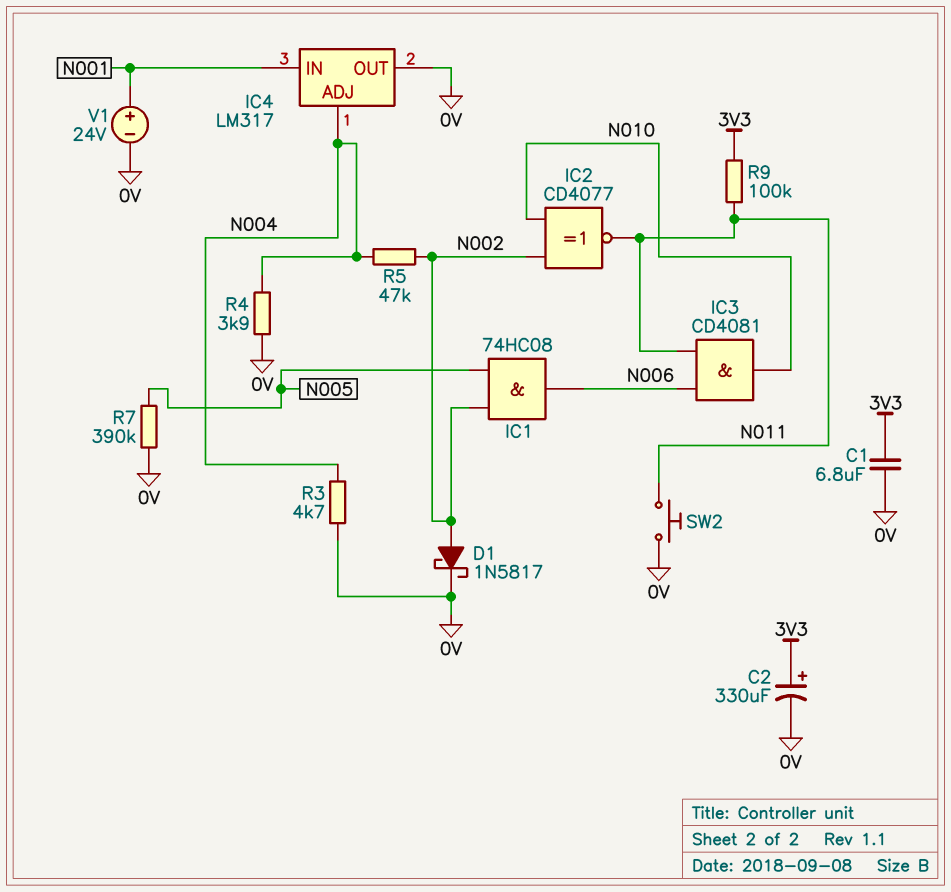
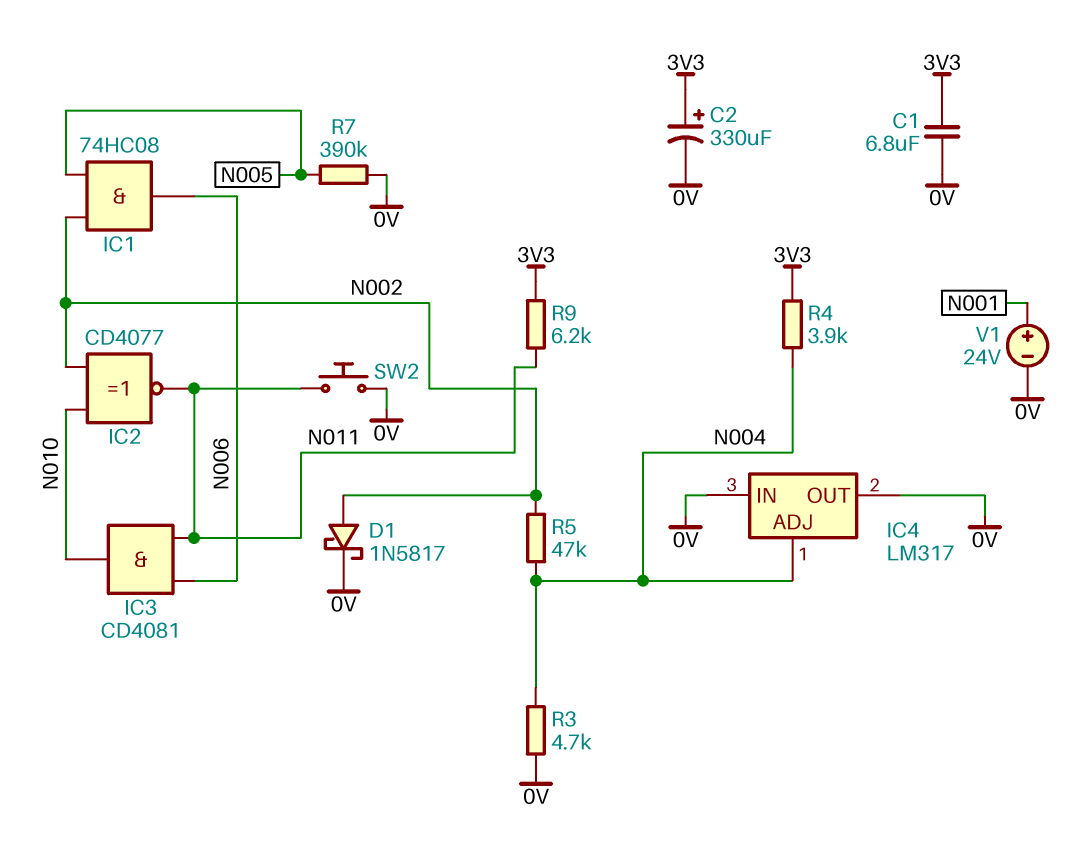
IC4 pin IN: N001 -> 0V
R4: 3.9k (0V, N004) -> 3.9k (3V3, N004)
R9: 100k (3V3, N011) -> 6.2k (3V3, N011)

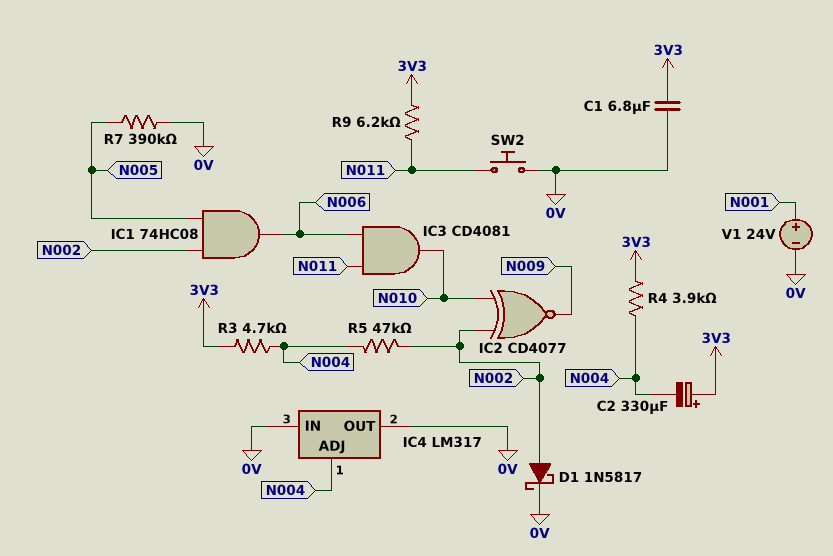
C2: 330uF (plus 3V3, minus 0V) -> 330uF (plus 3V3, minus N004)
IC2: XNOR CD4077 (in N002, in N010, out N011) -> XNOR CD4077 (in N002, in N010, out N009)
R3: 4.7k (0V, N004) -> 4.7k (3V3, N004)

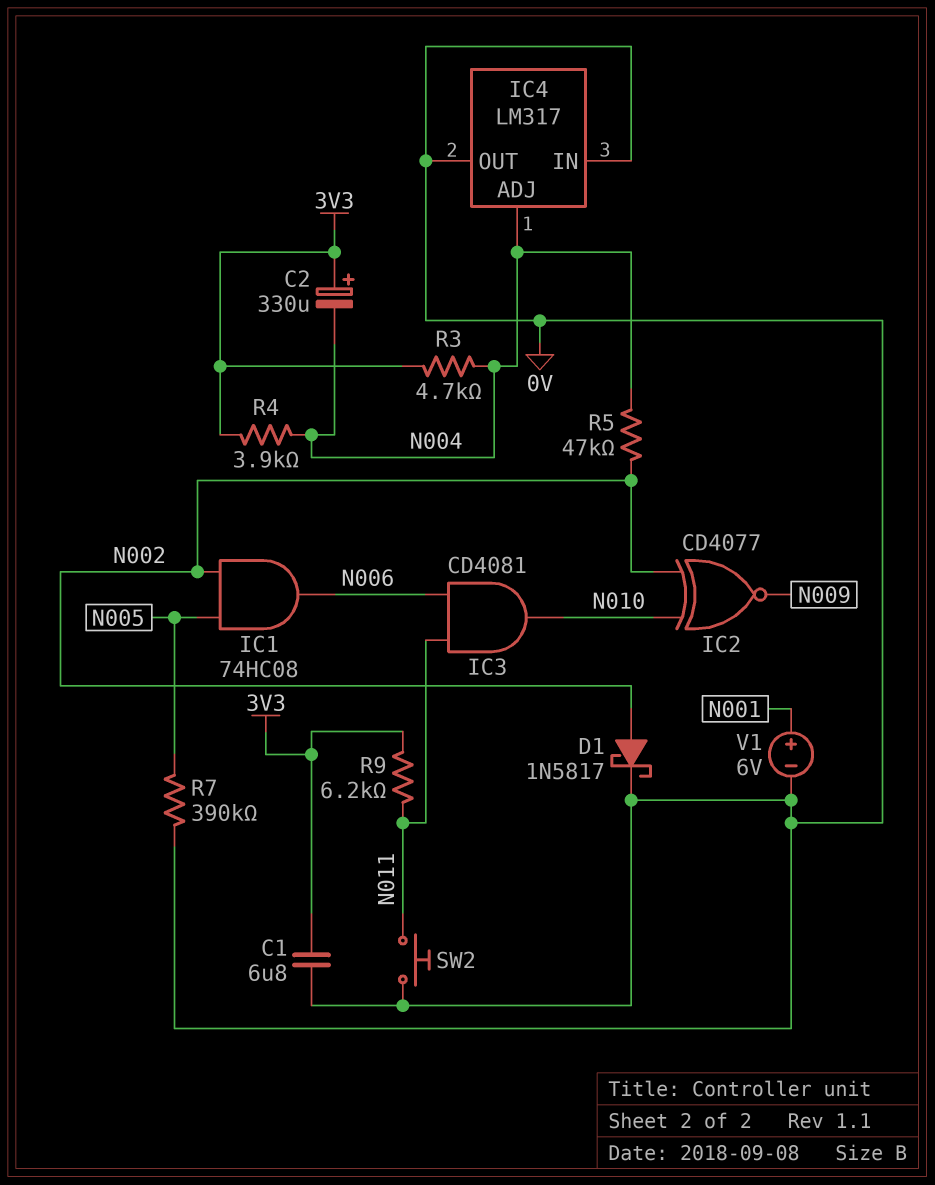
V1: 24V (plus N001, minus 0V) -> 6V (plus N001, minus 0V)

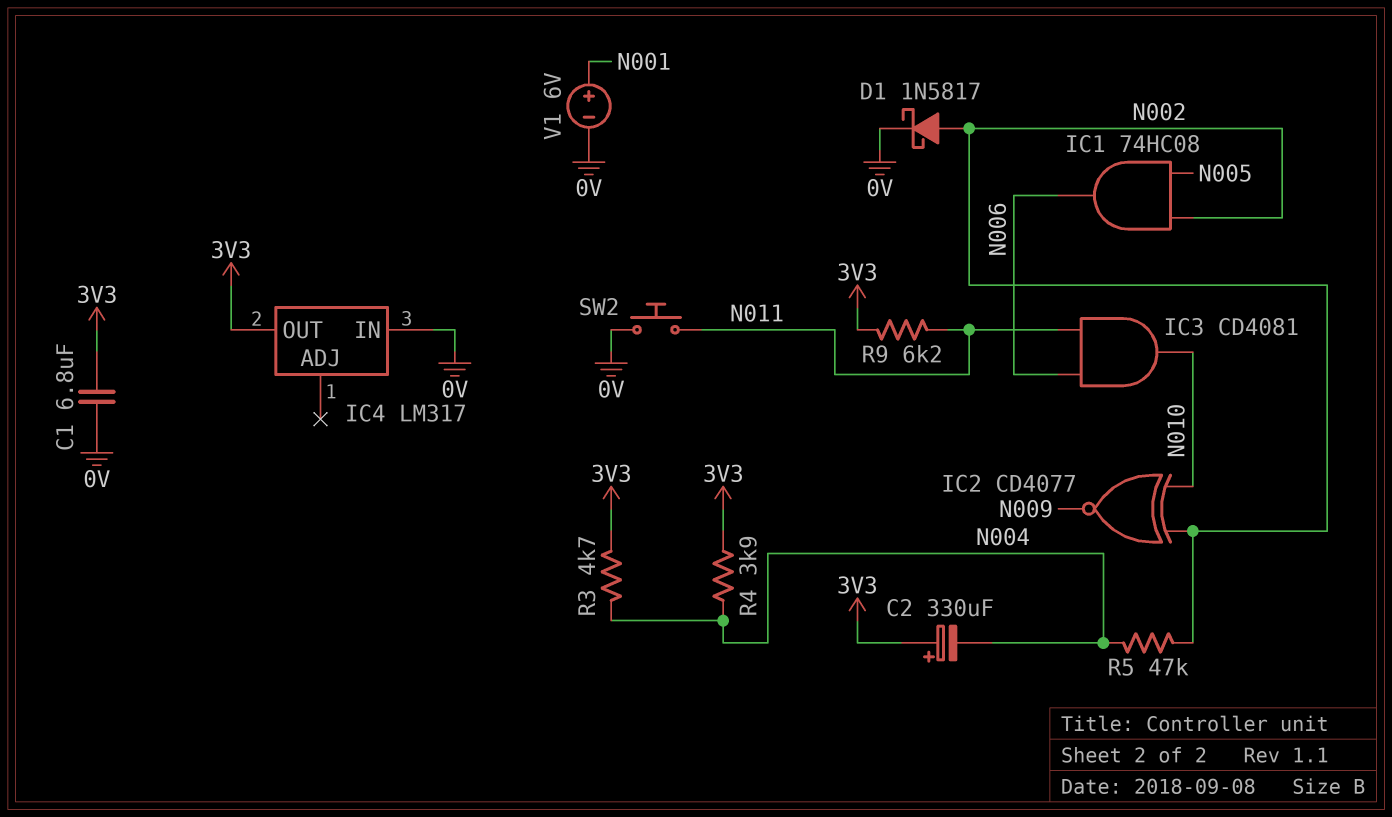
IC4 pin ADJ: N004 -> none
IC4 pin OUT: 0V -> 3V3
R7: 390k (0V, N005) -> none

